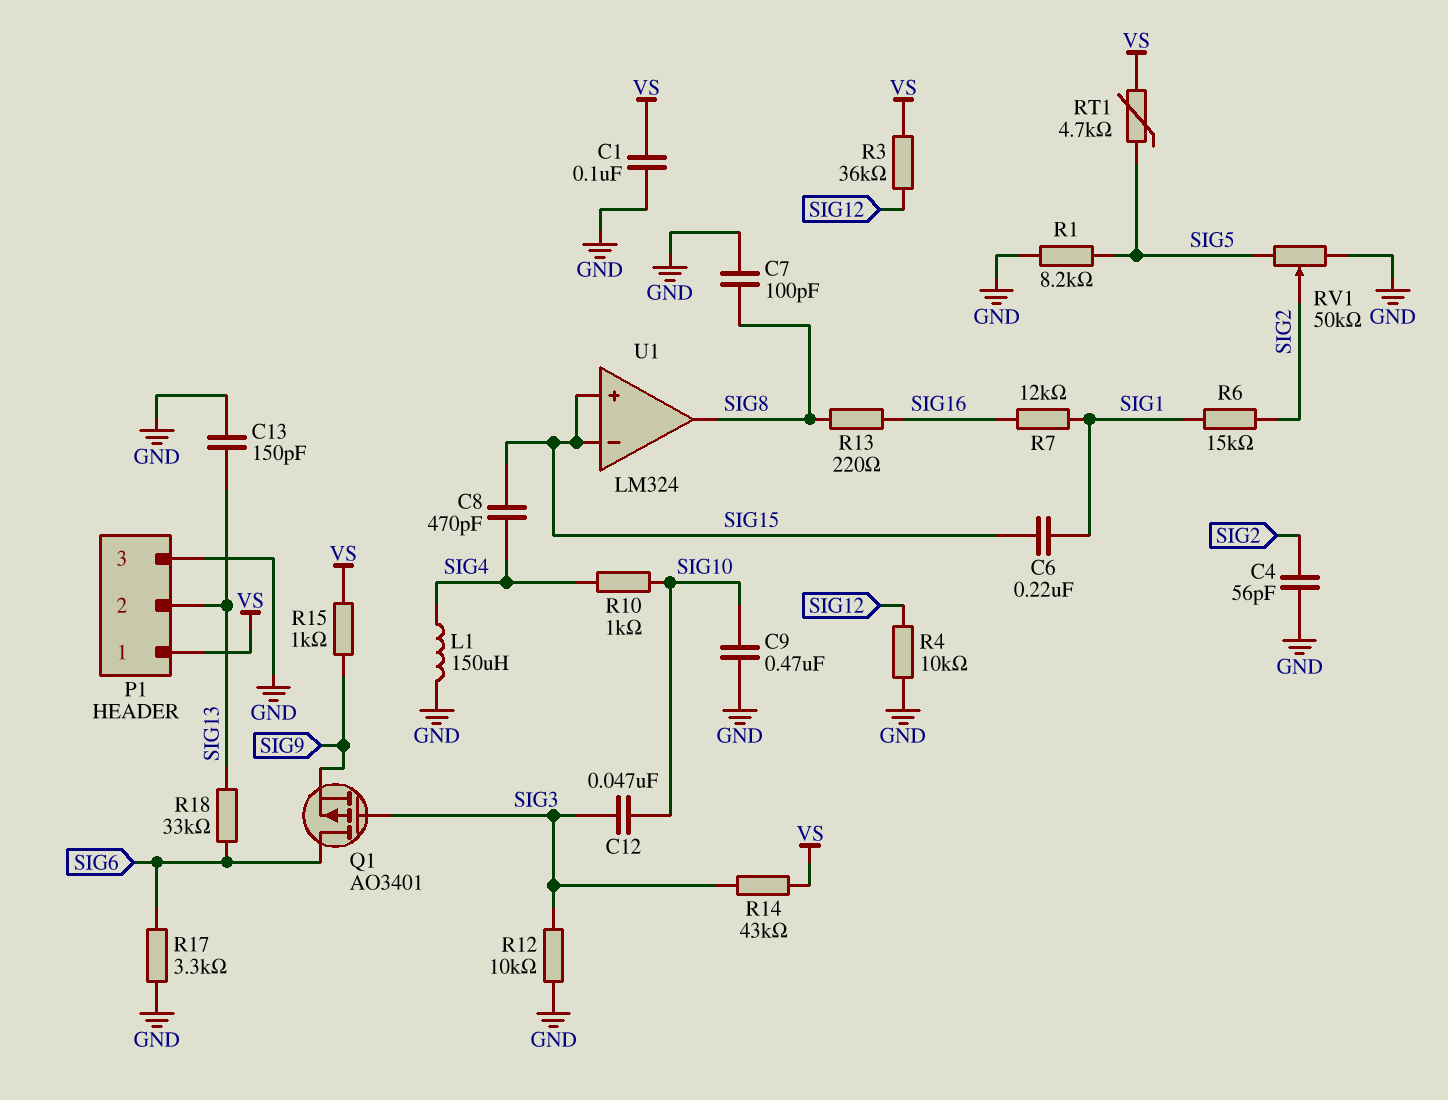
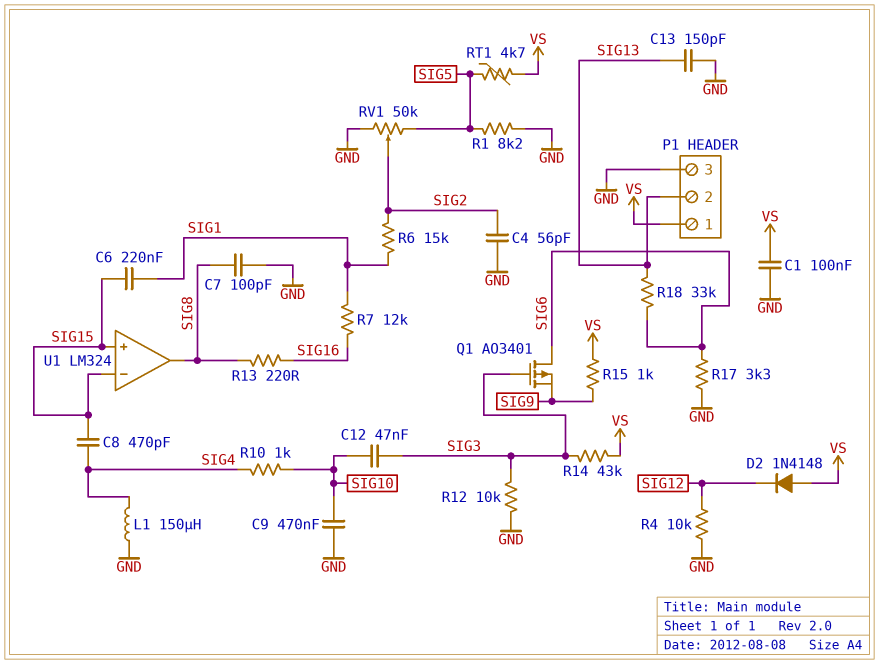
D2: none -> diode 1N4148 (A VS, K SIG12)
R3: 36k (SIG12, VS) -> none

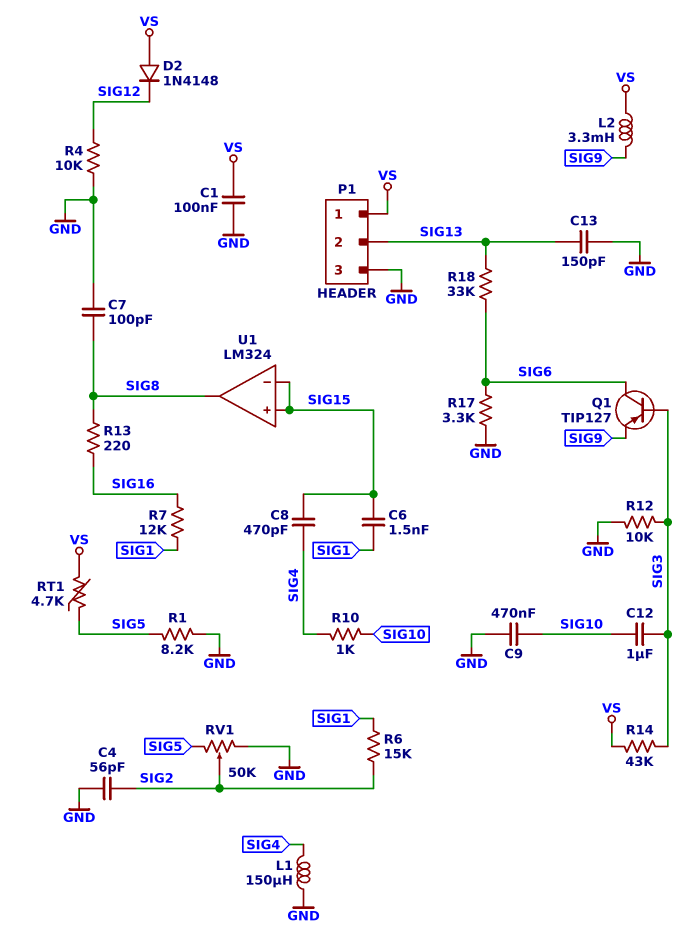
C6: 220nF (SIG1, SIG15) -> 1.5nF (SIG1, SIG15)
C12: 47nF (SIG3, SIG10) -> 1uF (SIG3, SIG10)
L2: none -> 3.3mH (SIG9, VS)
Q1: PMOS AO3401 (G SIG3, D SIG6, S SIG9) -> PNP TIP127 (B SIG3, C SIG6, E SIG9)
R15: 1k (SIG9, VS) -> none

